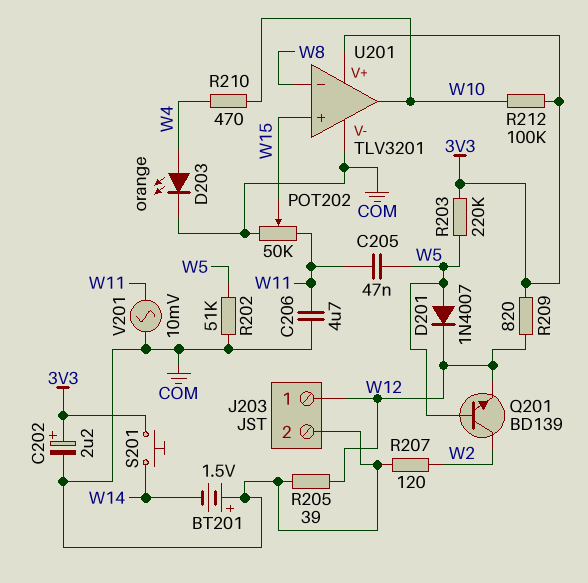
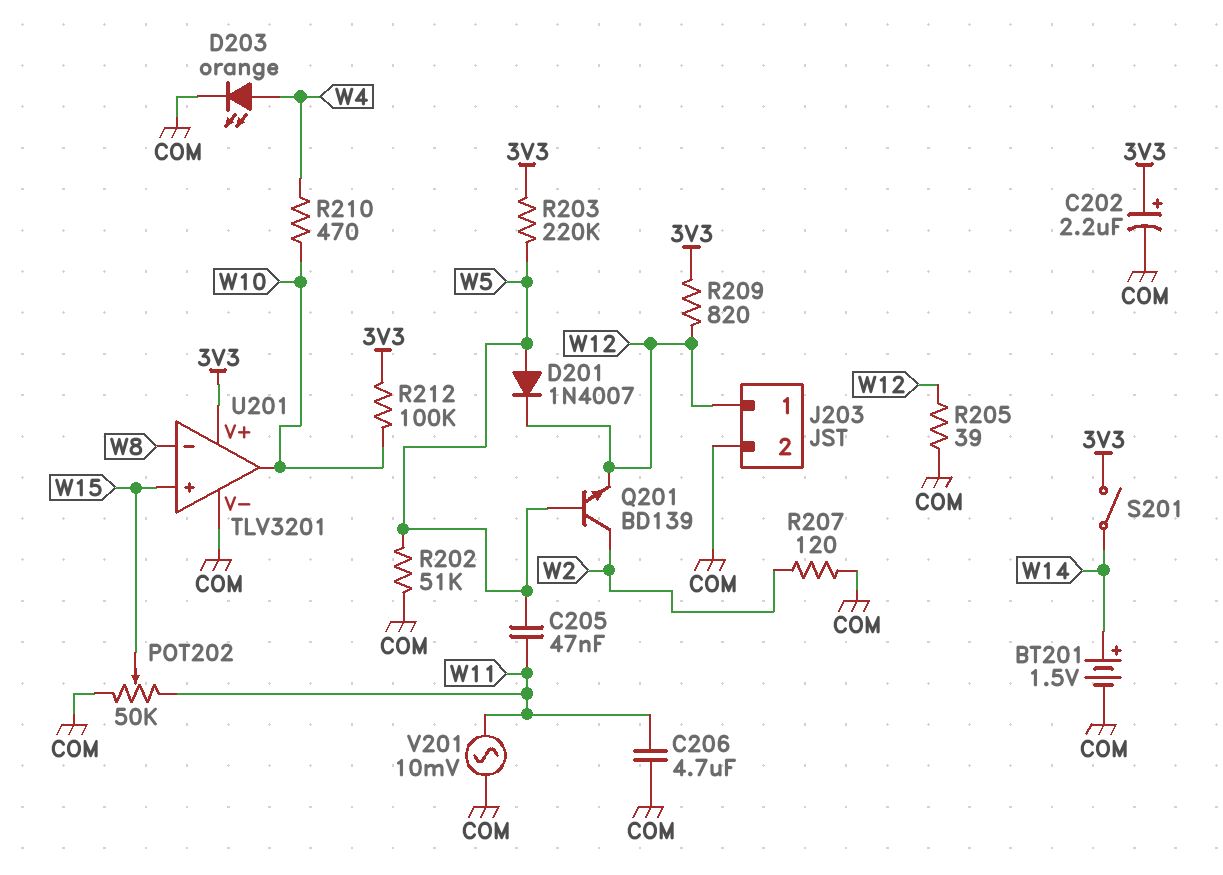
BT201: 1.5V (plus COM, minus W14) -> 1.5V (plus W14, minus COM)
S201: button (3V3, W14) -> switch (3V3, W14)

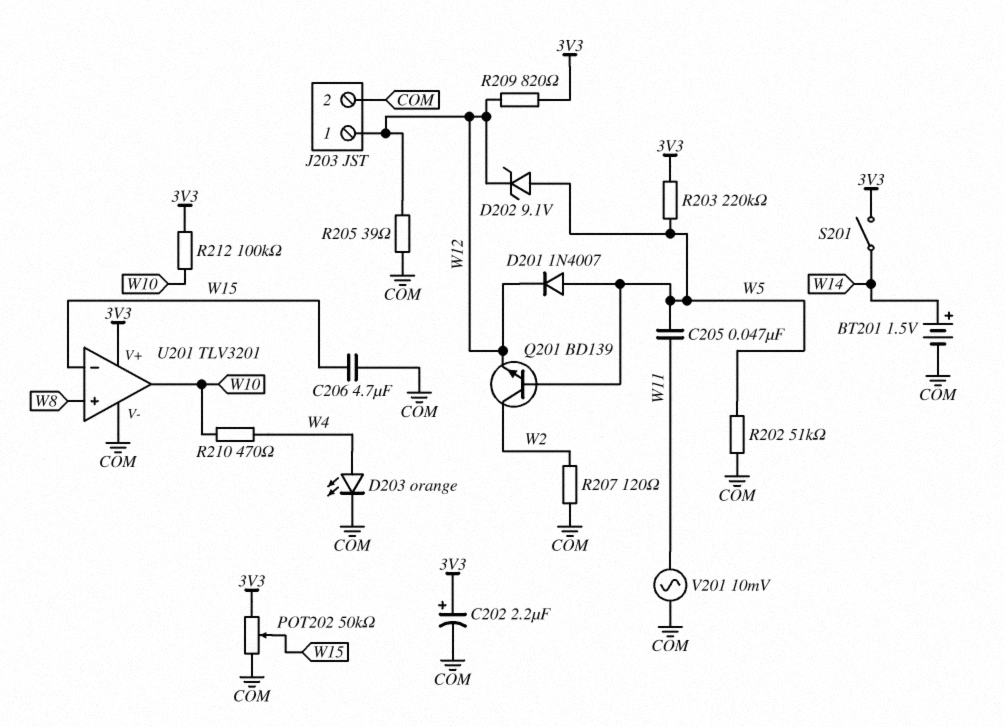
C206: 4.7uF (COM, W11) -> 4.7uF (COM, W15)
D202: none -> zener 9.1V (A W5, K W12)
POT202: 50k (COM, W11, wiper W15) -> 50k (3V3, COM, wiper W15)
U201 pin in+: W15 -> W8
U201 pin in-: W8 -> W15

